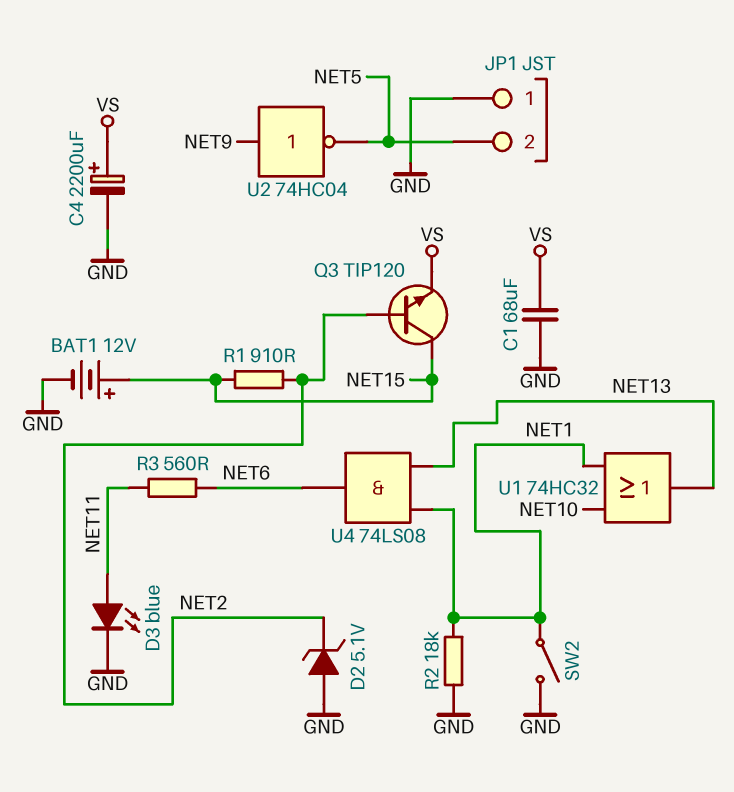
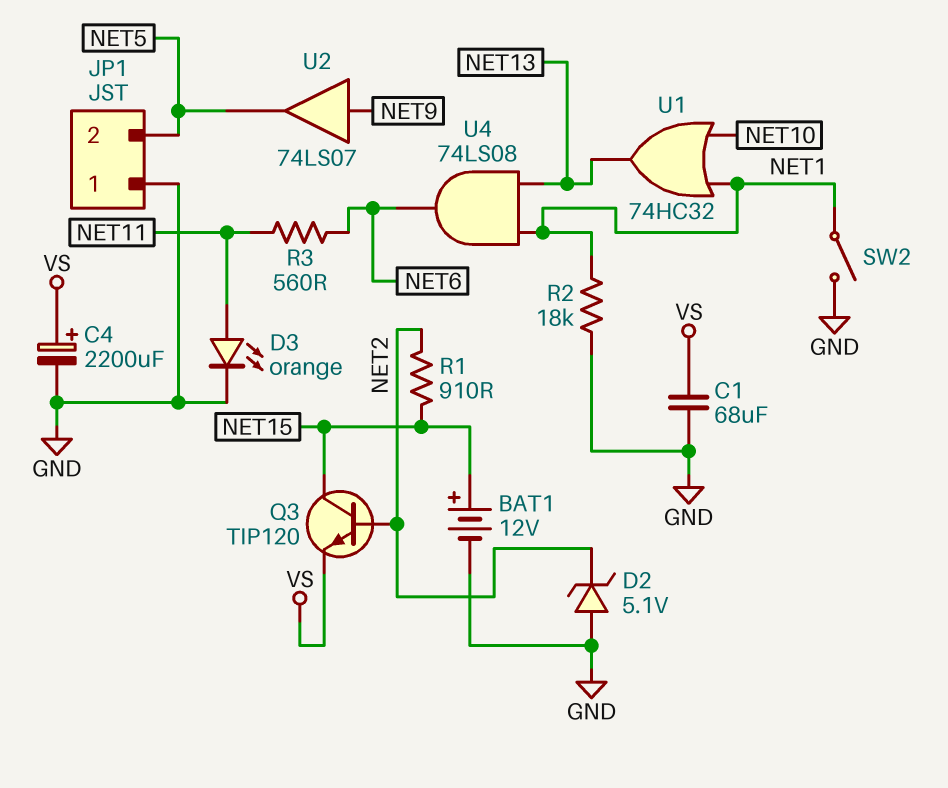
D3: LED blue (A NET11, K GND) -> LED orange (A NET11, K GND)
U2: NOT 74HC04 (in NET9, out NET5) -> buffer 74LS07 (in NET9, out NET5)

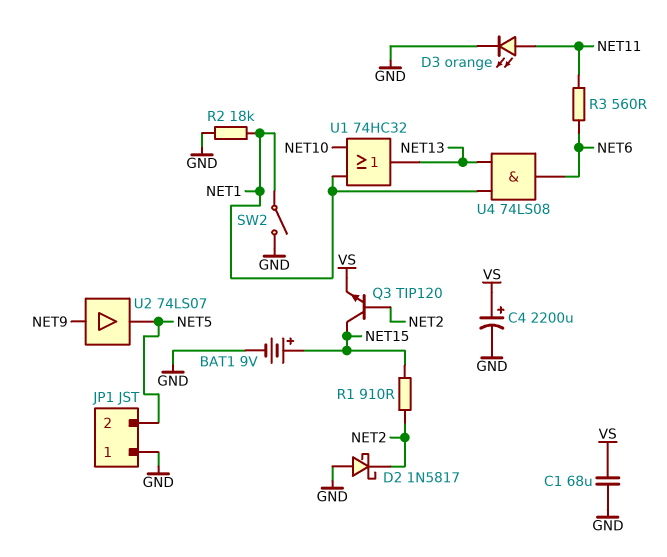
BAT1: 12V (plus NET15, minus GND) -> 9V (plus NET15, minus GND)
D2: zener 5.1V (A GND, K NET2) -> schottky 1N5817 (A GND, K NET2)

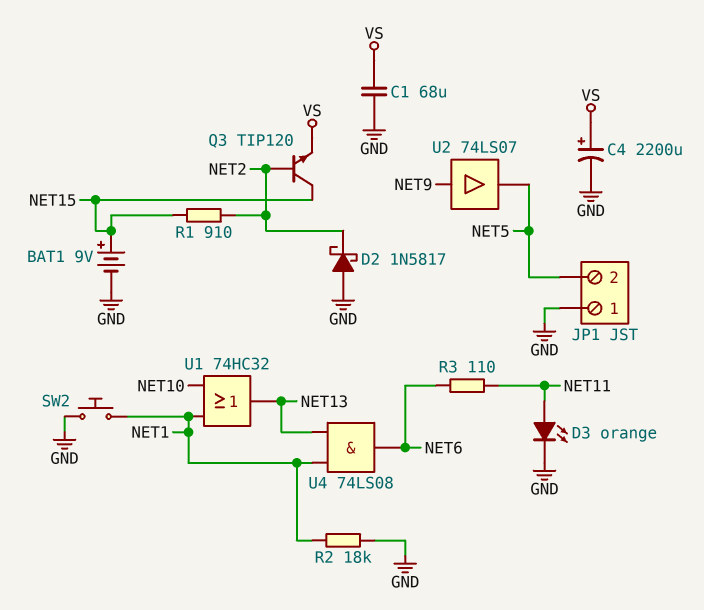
R3: 560 (NET6, NET11) -> 110 (NET6, NET11)
SW2: switch (GND, NET1) -> button (GND, NET1)

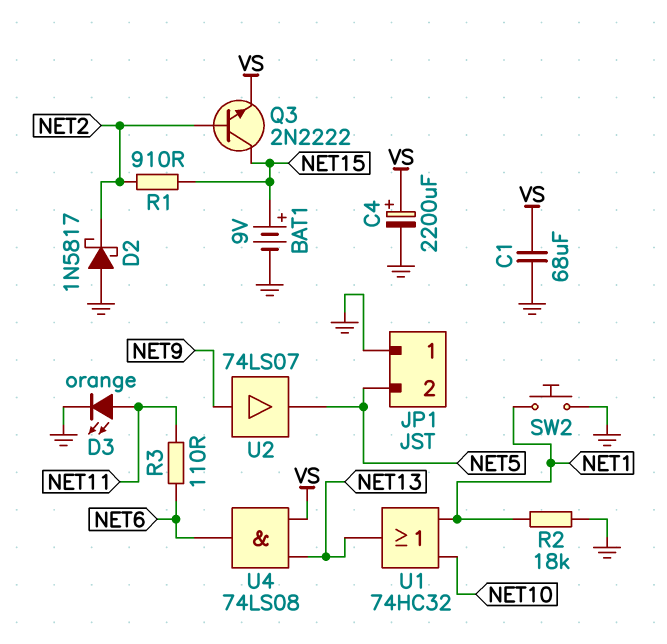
Q3: NPN TIP120 (B NET2, C NET15, E VS) -> NPN 2N2222 (B NET2, C NET15, E VS)
U4: AND 74LS08 (in NET1, in NET13, out NET6) -> AND 74LS08 (in NET13, in VS, out NET6)

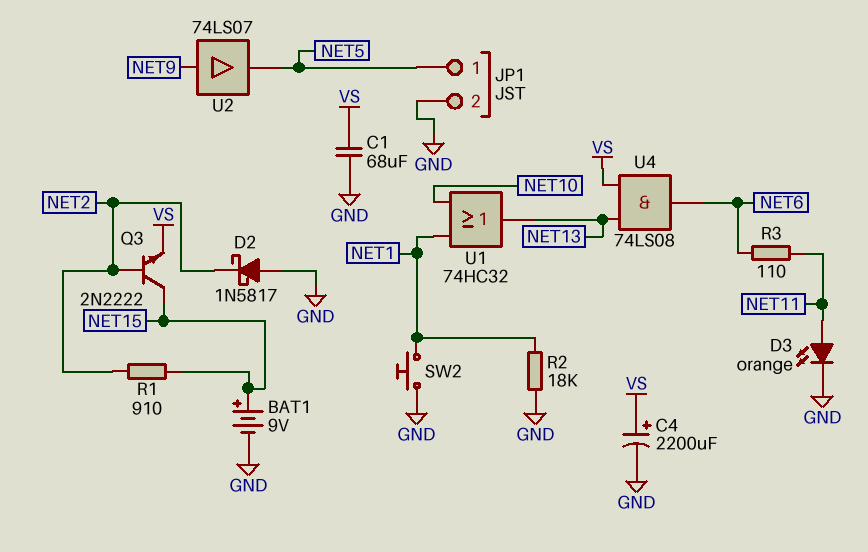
JP1 pin 1: GND -> NET5
JP1 pin 2: NET5 -> GND

